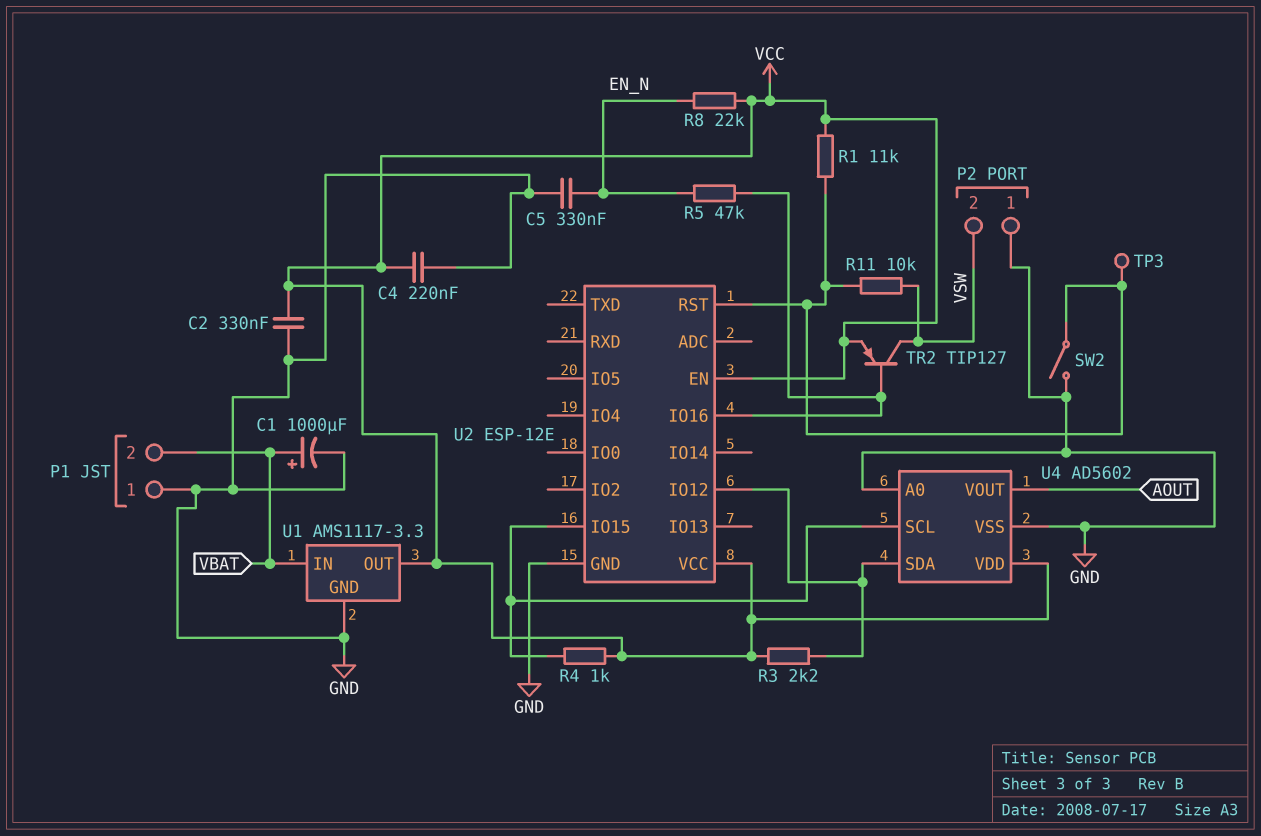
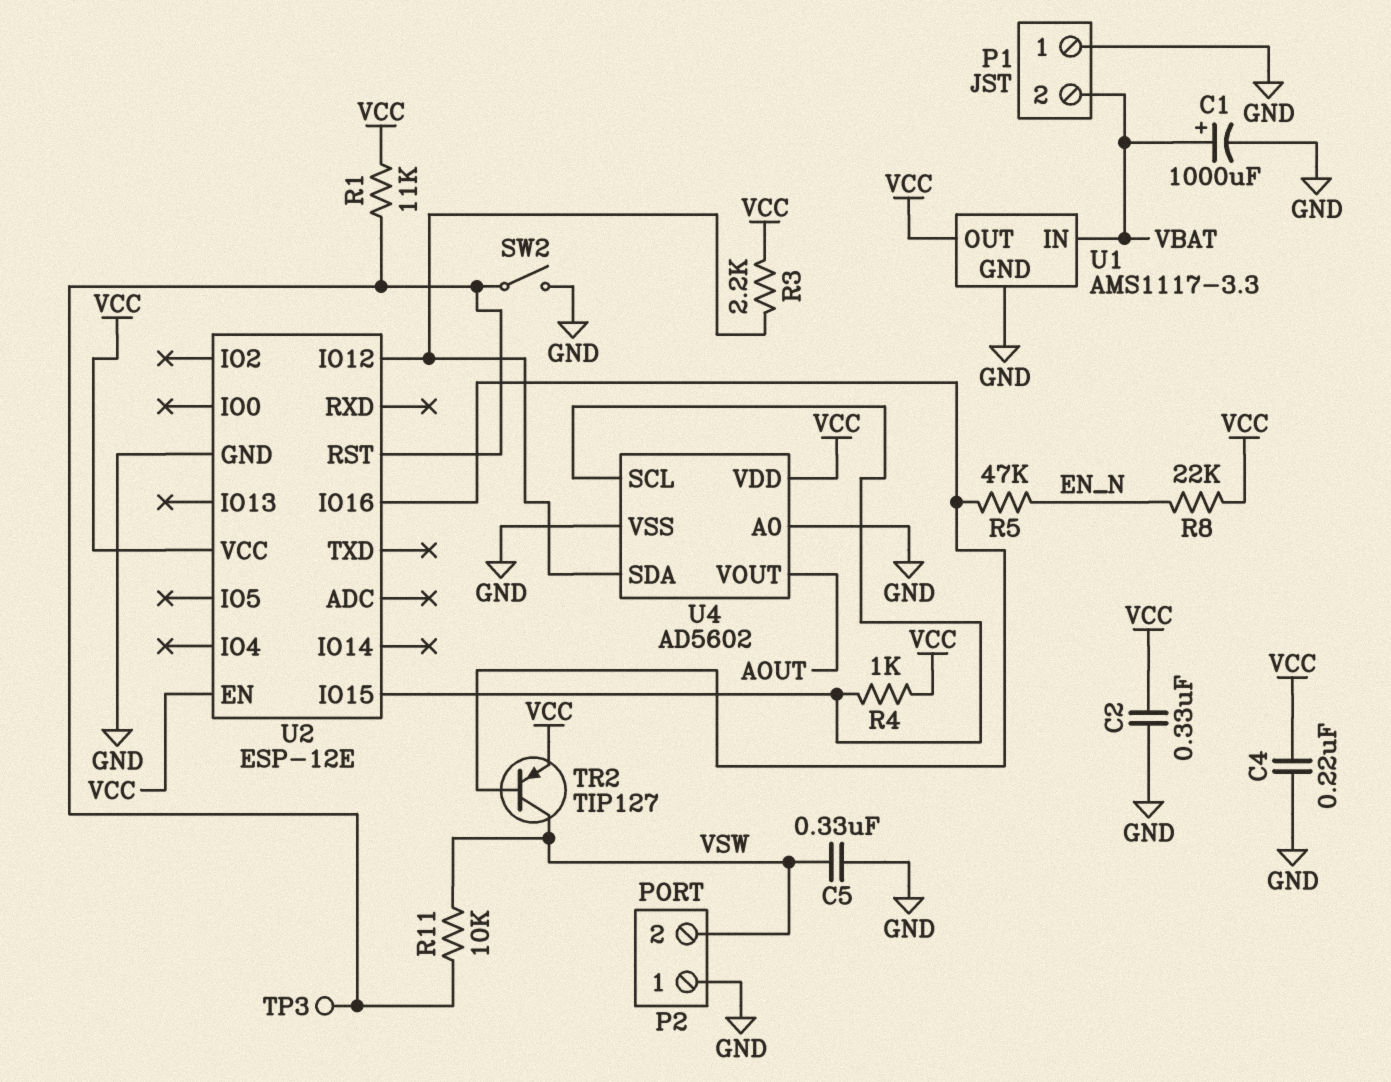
C5: 330nF (EN_N, GND) -> 330nF (GND, VSW)

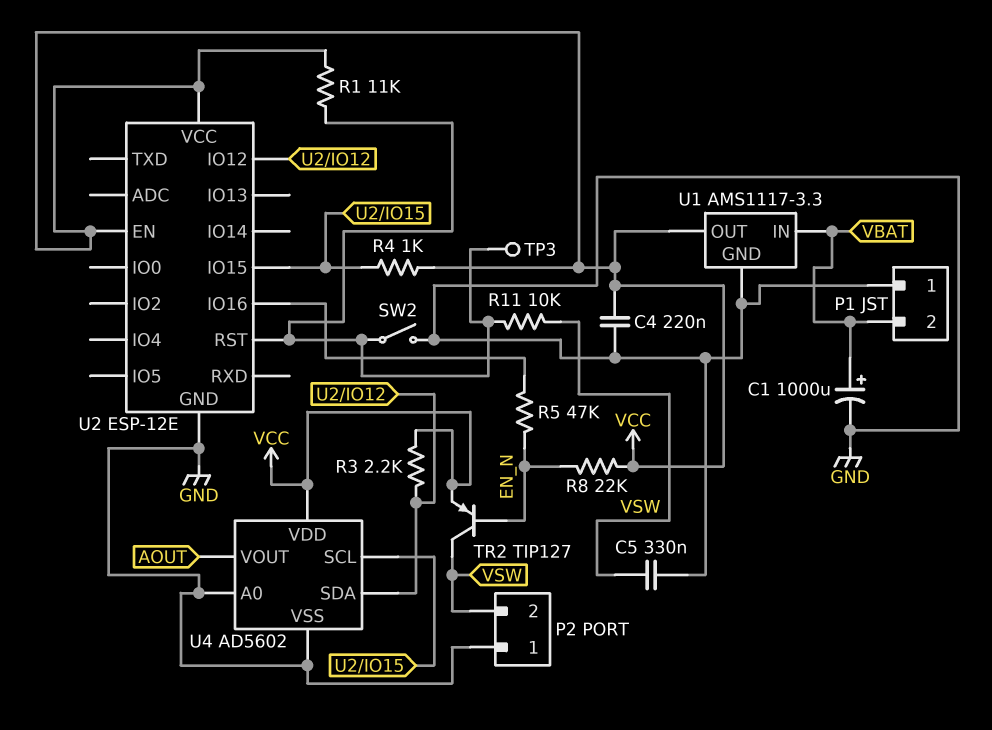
C2: 330nF (GND, VCC) -> none
TR2: PNP TIP127 (B U2/IO16, C VSW, E VCC) -> PNP TIP127 (B EN_N, C VSW, E VCC)

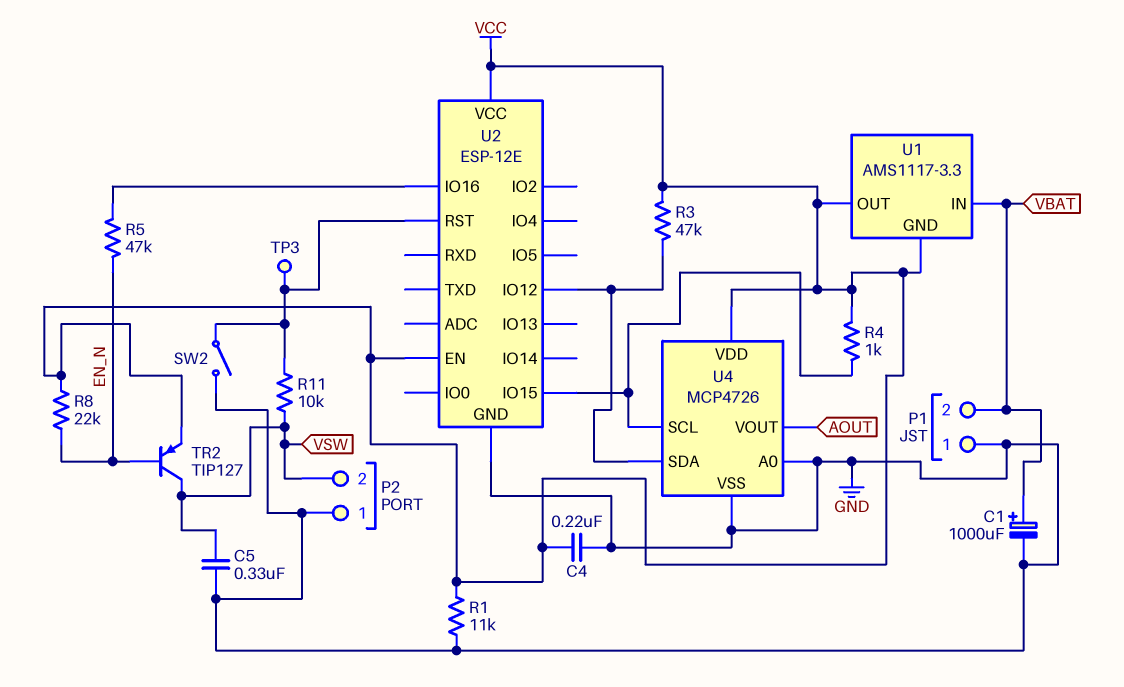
R1: 11k (U2/RST, VCC) -> 11k (GND, VCC)
R3: 2.2k (U2/IO12, VCC) -> 47k (U2/IO12, VCC)
U1 pin GND: GND -> VCC
U4: AD5602 -> MCP4726

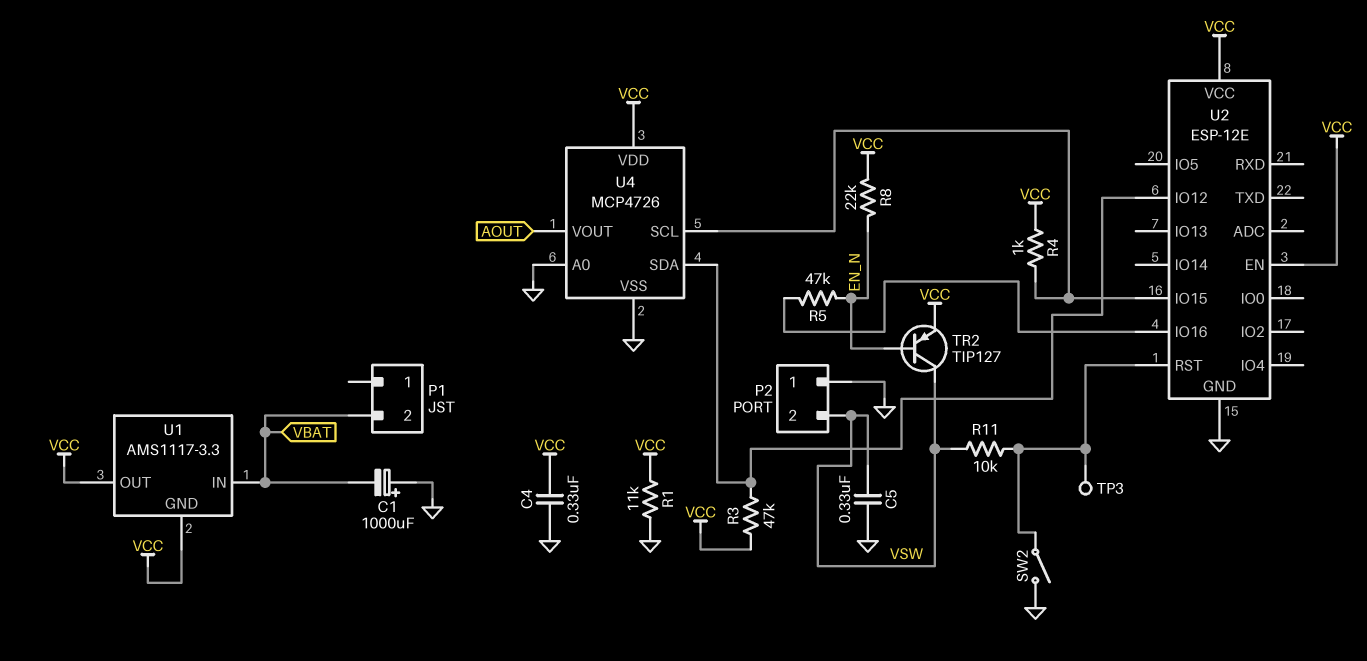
C1: 1000uF (plus VBAT, minus GND) -> 1000uF (plus GND, minus VBAT)
C4: 220nF (GND, VCC) -> 330nF (GND, VCC)
P1 pin 1: GND -> none

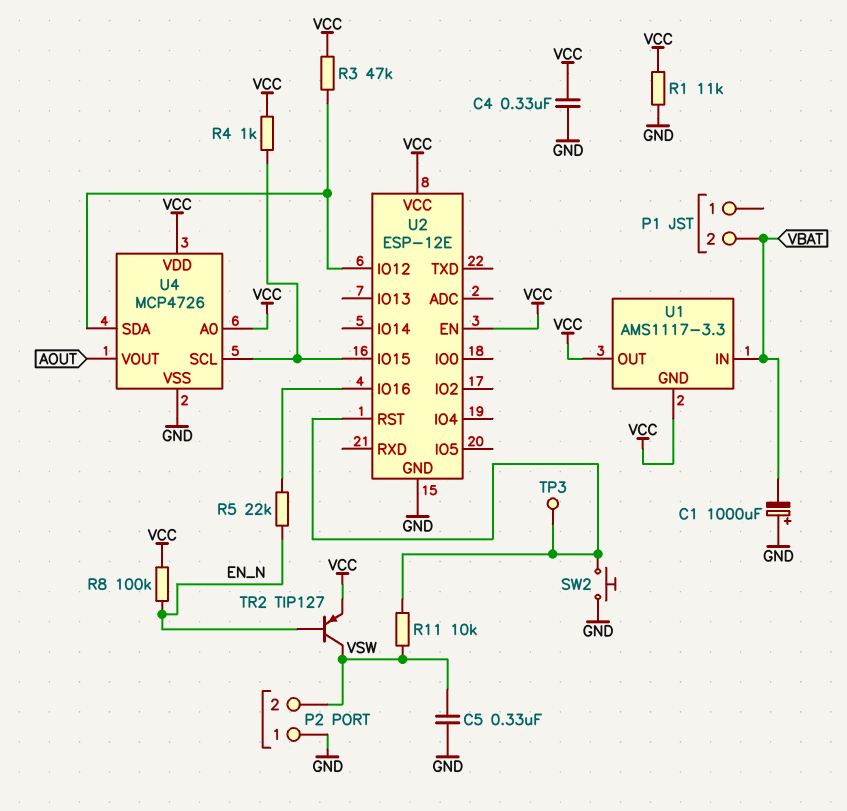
R5: 47k (EN_N, U2/IO16) -> 22k (EN_N, U2/IO16)
R8: 22k (EN_N, VCC) -> 100k (EN_N, VCC)
SW2: switch (GND, U2/RST) -> button (GND, U2/RST)
U4 pin A0: GND -> VCC

